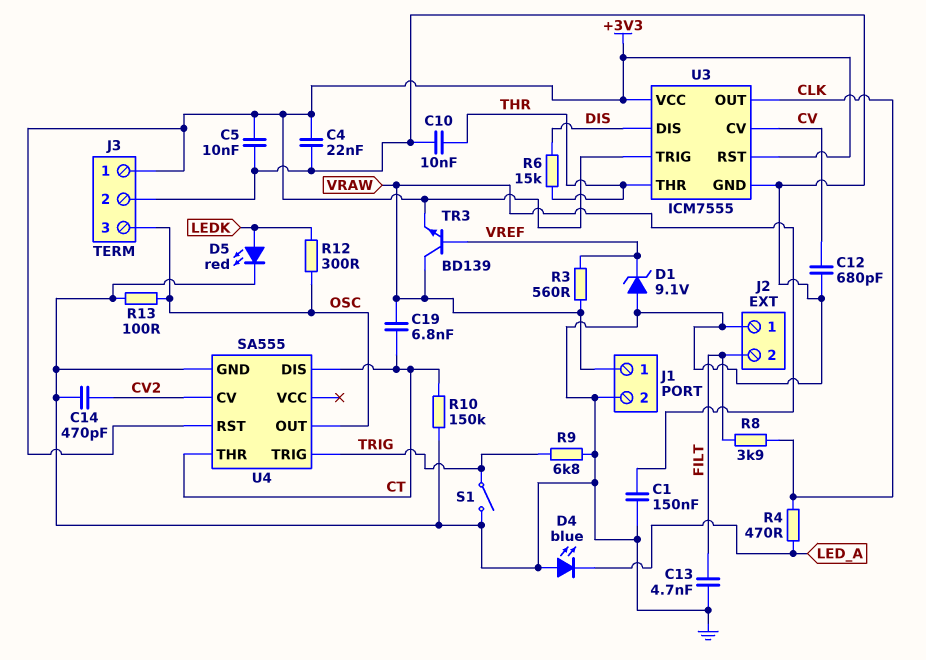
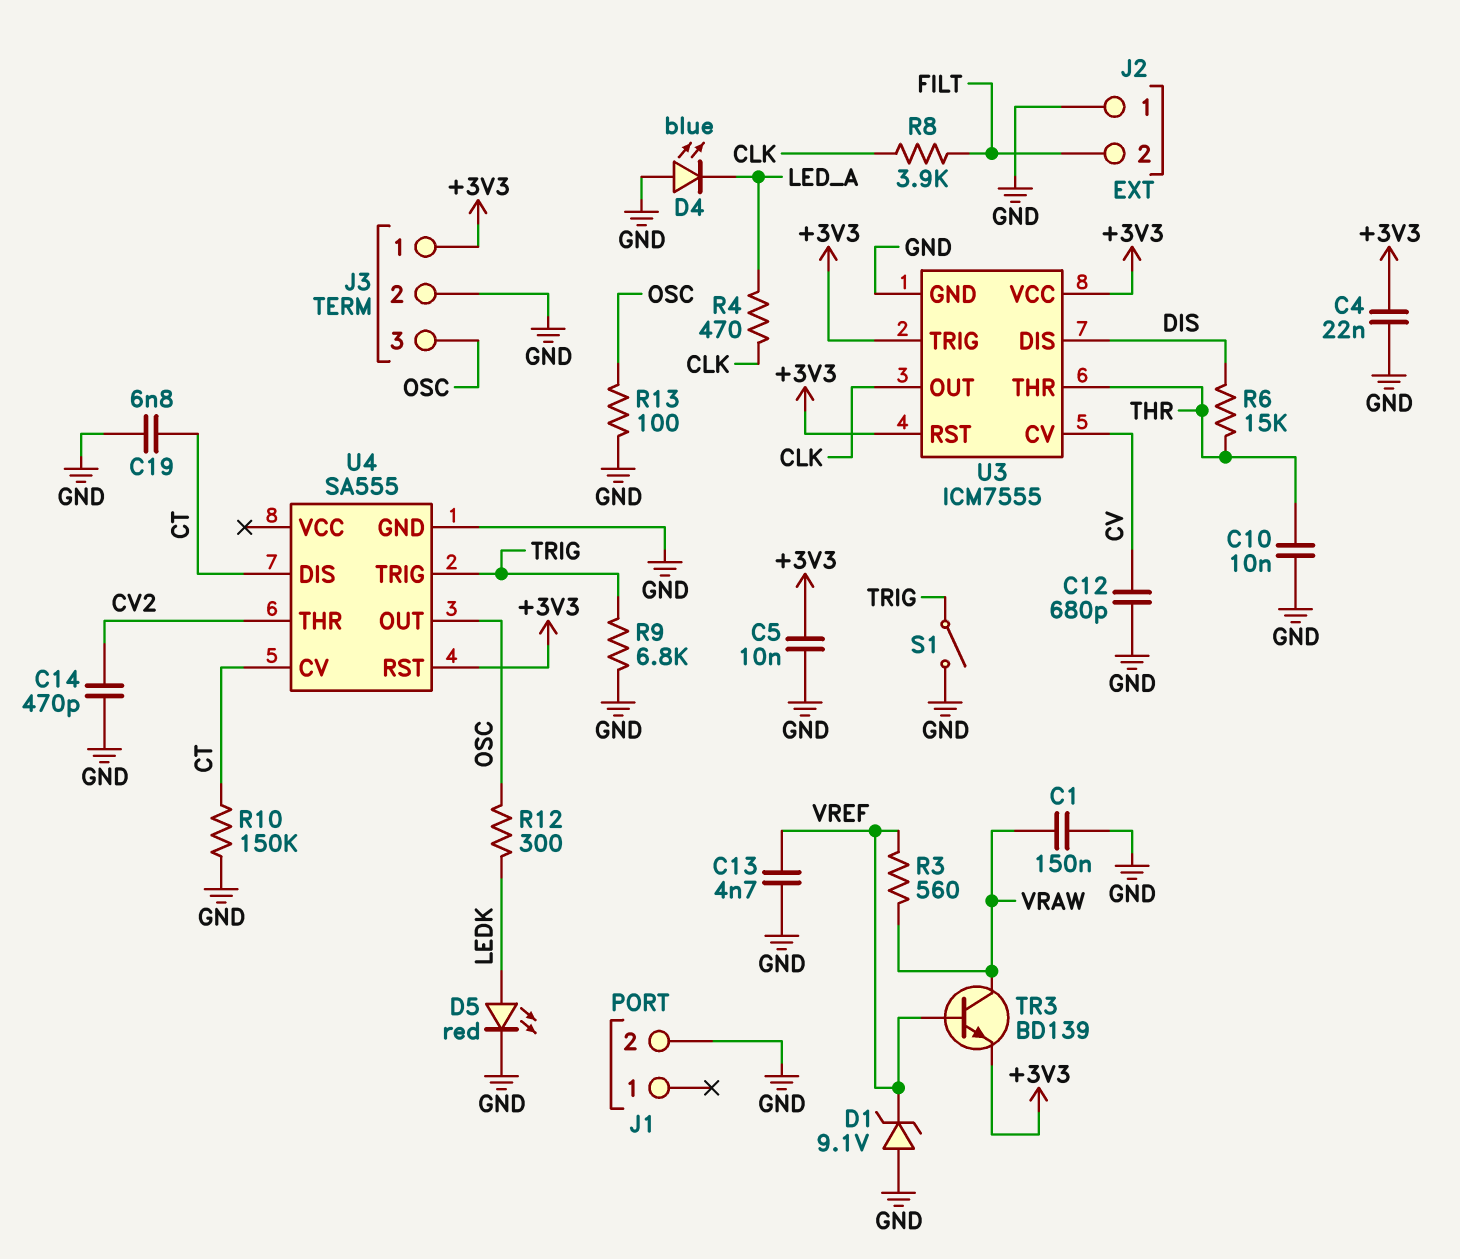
C13: 4.7nF (FILT, GND) -> 4.7nF (GND, VREF)
C19: 6.8nF (CT, VRAW) -> 6.8nF (CT, GND)
J1 pin 1: VRAW -> none
U4 pin CV: CV2 -> CT
U4 pin THR: CT -> CV2

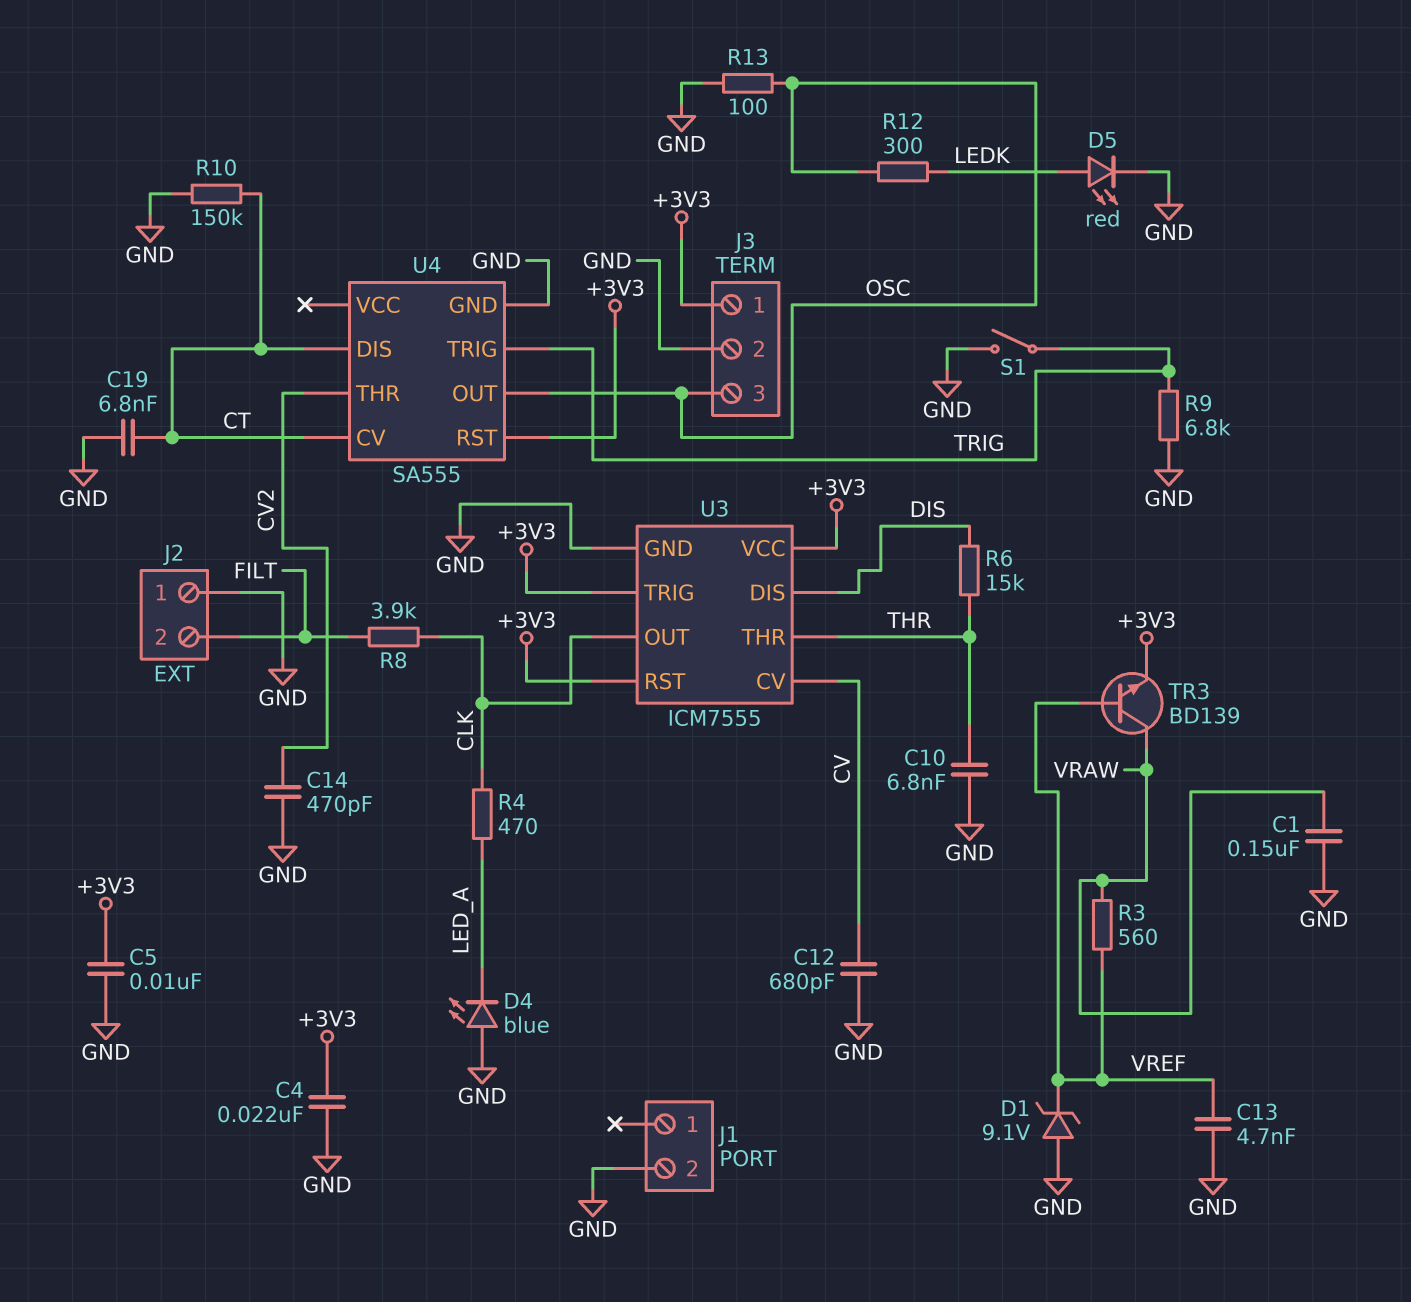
C10: 10nF (GND, THR) -> 6.8nF (GND, THR)

